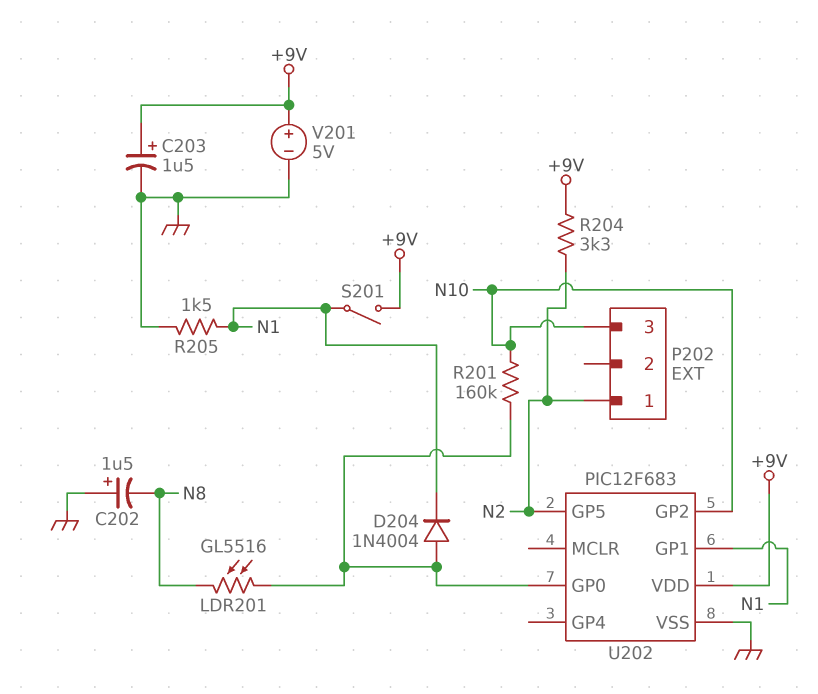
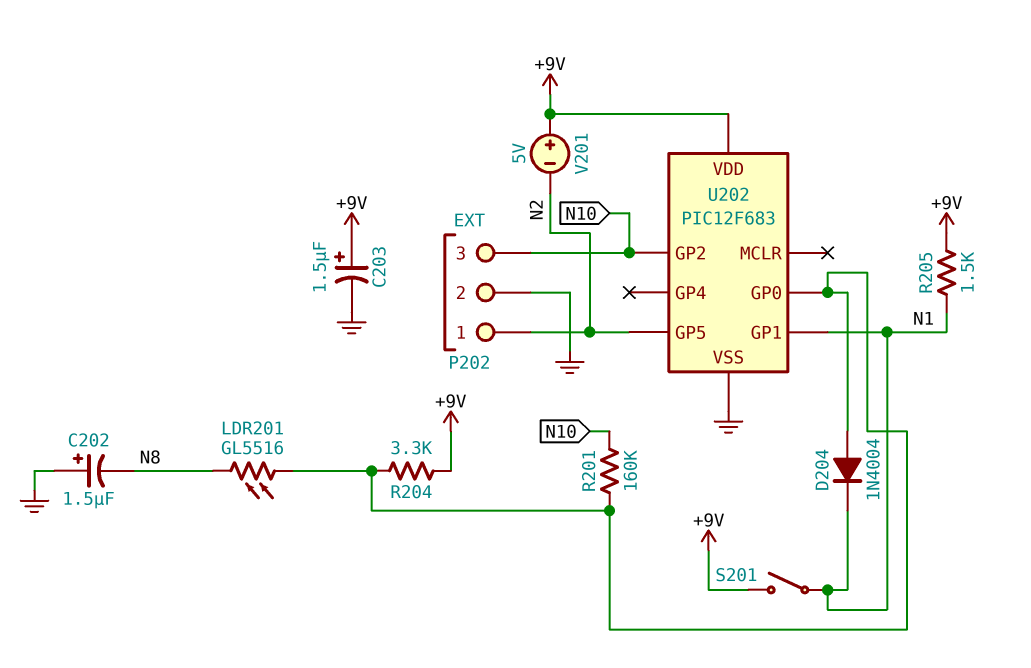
P202 pin 2: none -> GND
R204: 3.3k (+9V, N2) -> 3.3k (+9V, U202/GP0)
R205: 1.5k (GND, N1) -> 1.5k (+9V, N1)
V201: 5V (plus +9V, minus GND) -> 5V (plus +9V, minus N2)

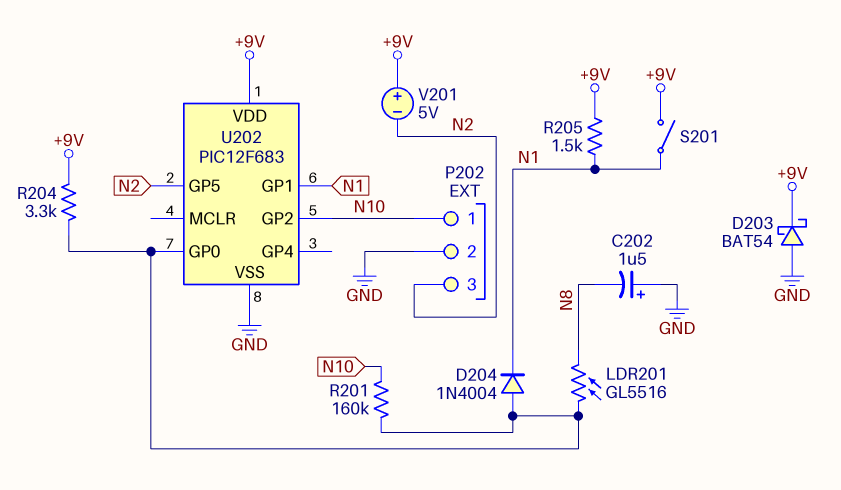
C203: 1.5uF (plus +9V, minus GND) -> none
D203: none -> schottky BAT54 (A GND, K +9V)
P202 pin 1: N2 -> N10
P202 pin 3: N10 -> N2

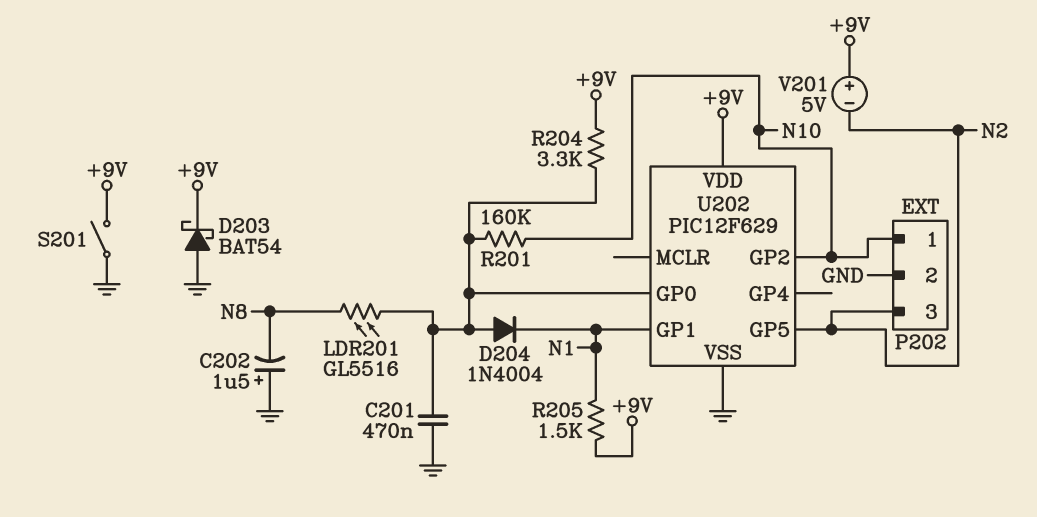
C201: none -> 470nF (GND, U202/GP0)
S201: switch (+9V, N1) -> switch (+9V, GND)
U202: PIC12F683 -> PIC12F629

